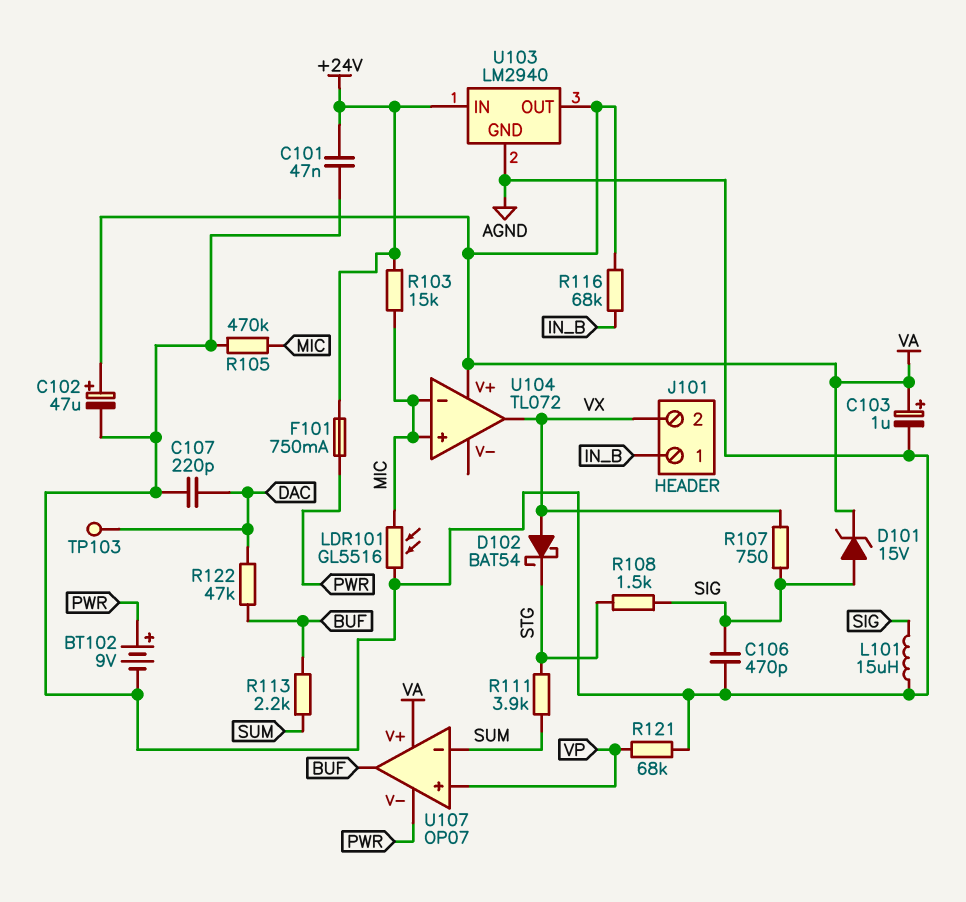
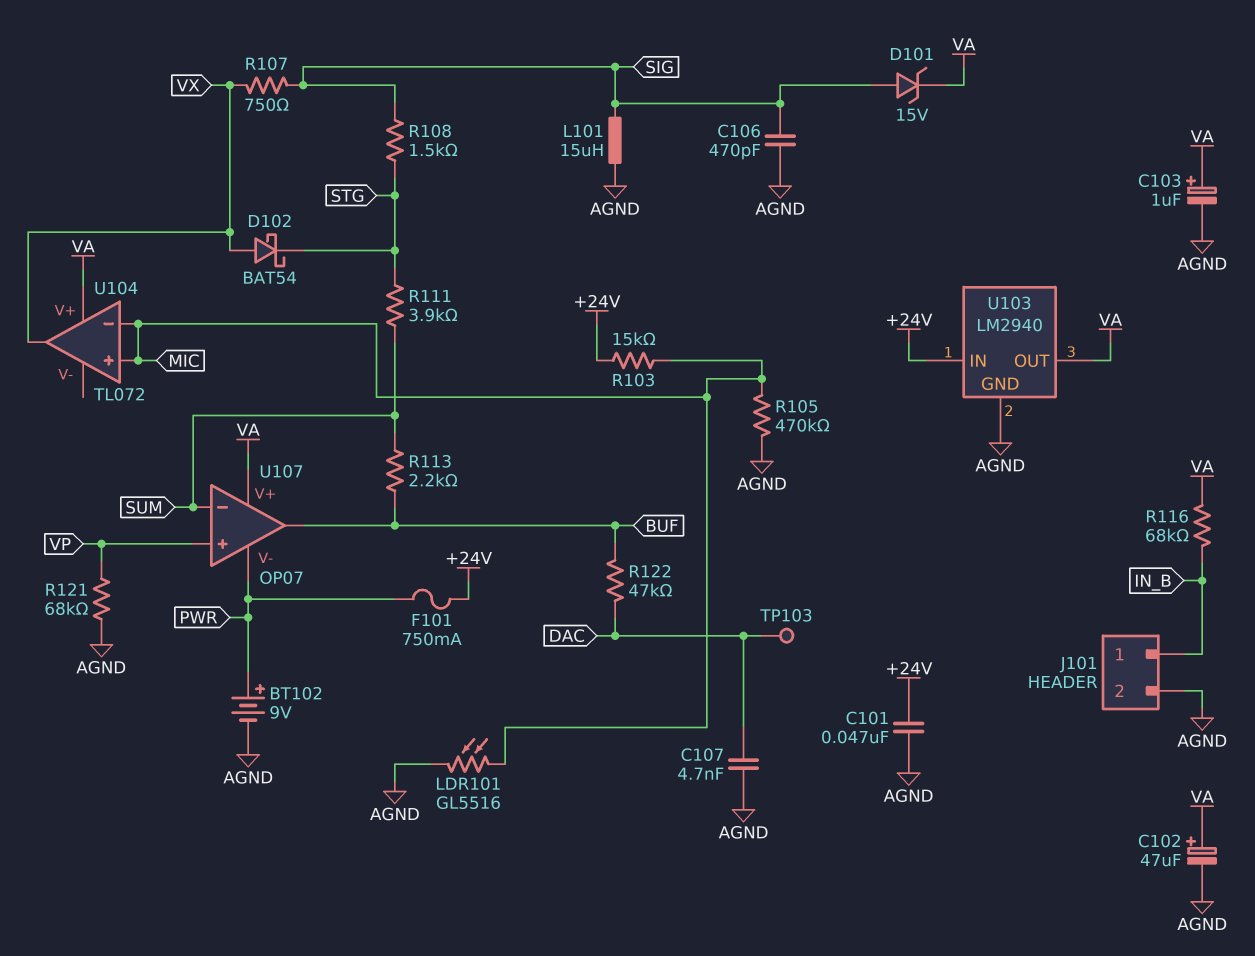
C107: 220pF (AGND, DAC) -> 4.7nF (AGND, DAC)
J101 pin 2: VX -> AGND

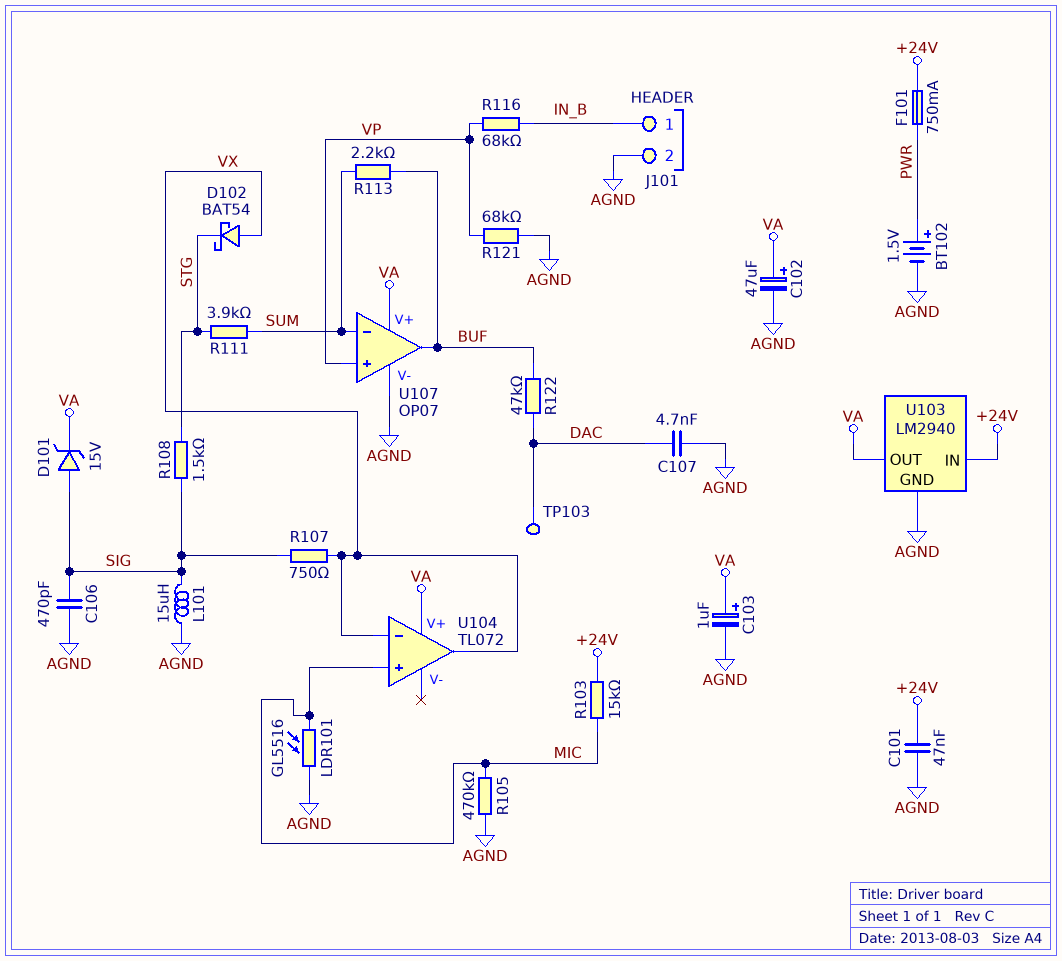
BT102: 9V (plus PWR, minus AGND) -> 1.5V (plus PWR, minus AGND)
R116: 68k (IN_B, VA) -> 68k (IN_B, VP)
U104 pin in-: MIC -> VX
U107 pin V-: PWR -> AGND

